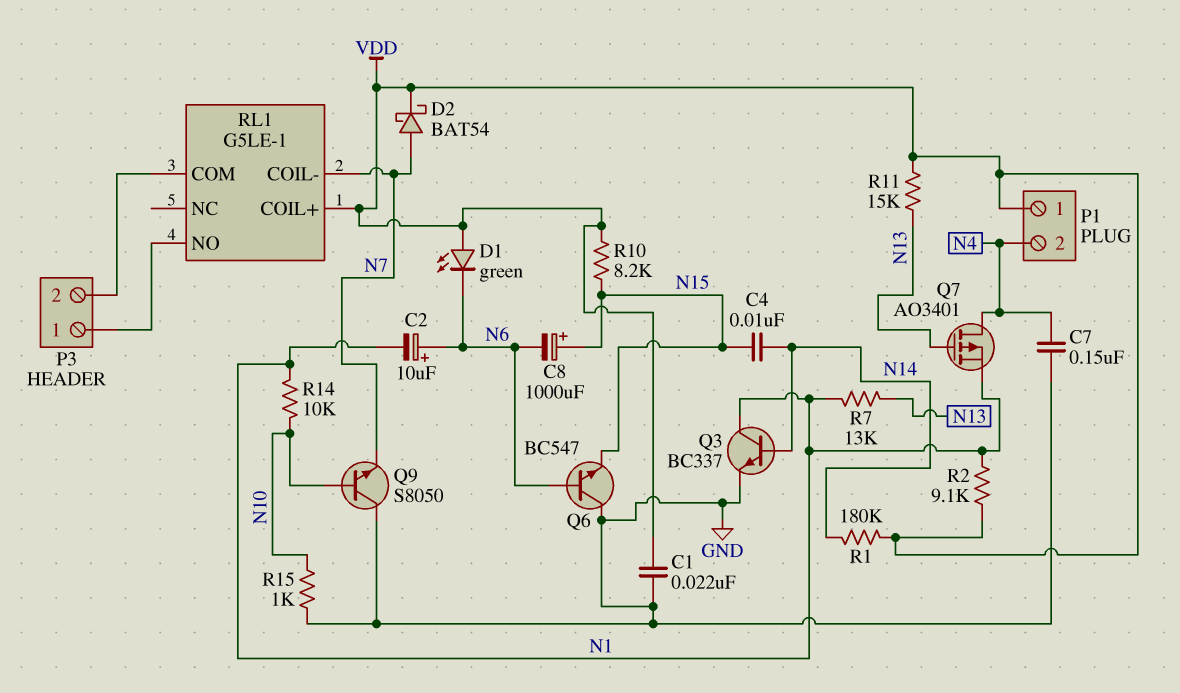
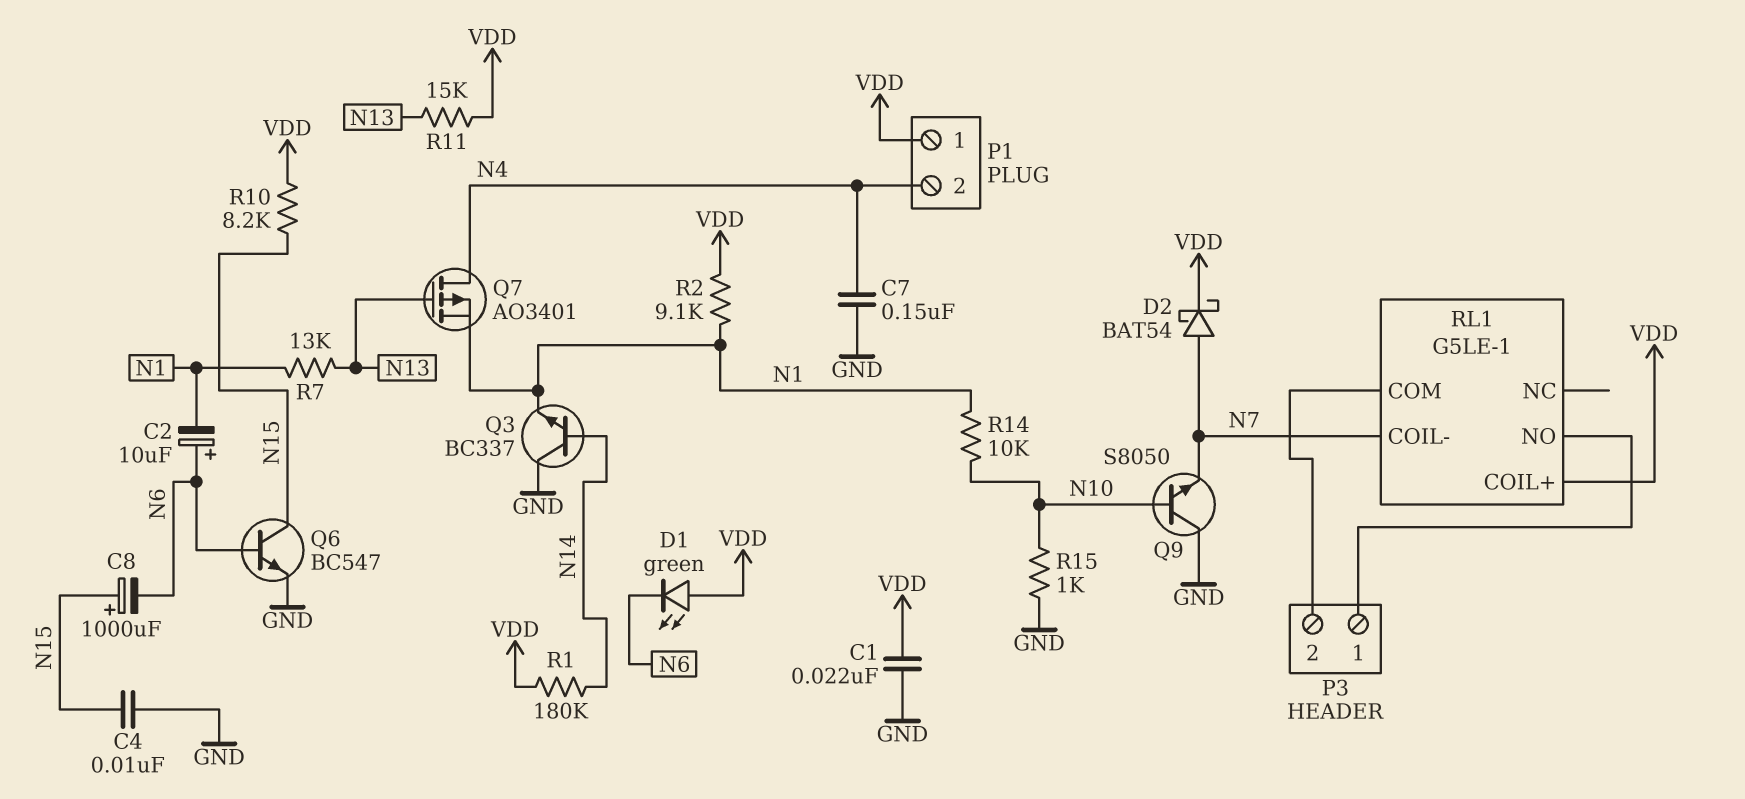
C4: 10nF (N14, N15) -> 10nF (GND, N15)
Q3: NPN BC337 (B N14, C N1, E GND) -> NPN BC337 (B N14, C GND, E N1)
Q6: NPN BC547 (B N6, C GND, E N15) -> NPN BC547 (B N6, C N15, E GND)

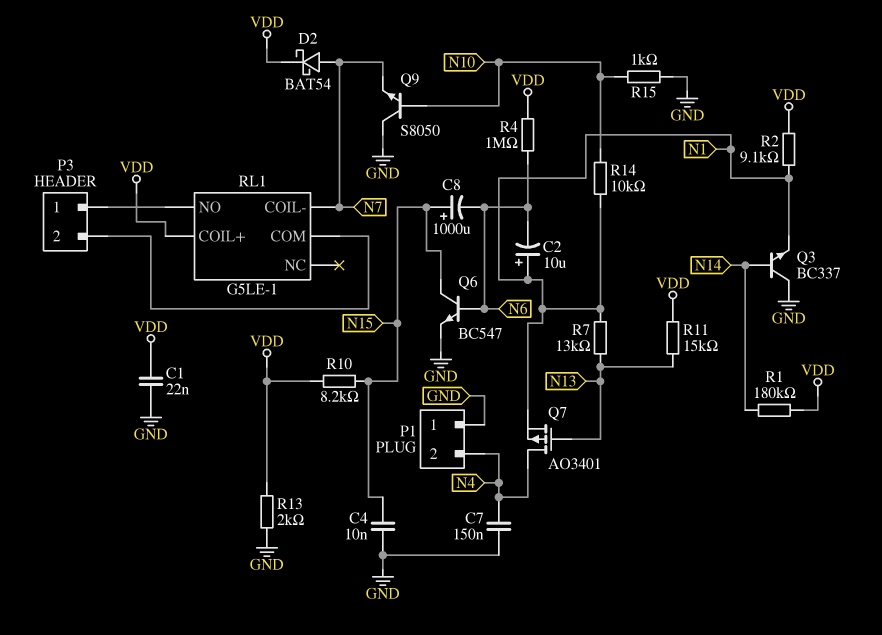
C2: 10uF (plus N6, minus N1) -> 10uF (plus N1, minus N6)
D1: LED green (A VDD, K N6) -> none
P1 pin 1: VDD -> GND
R4: none -> 1M (N6, VDD)
R13: none -> 2k (GND, VDD)

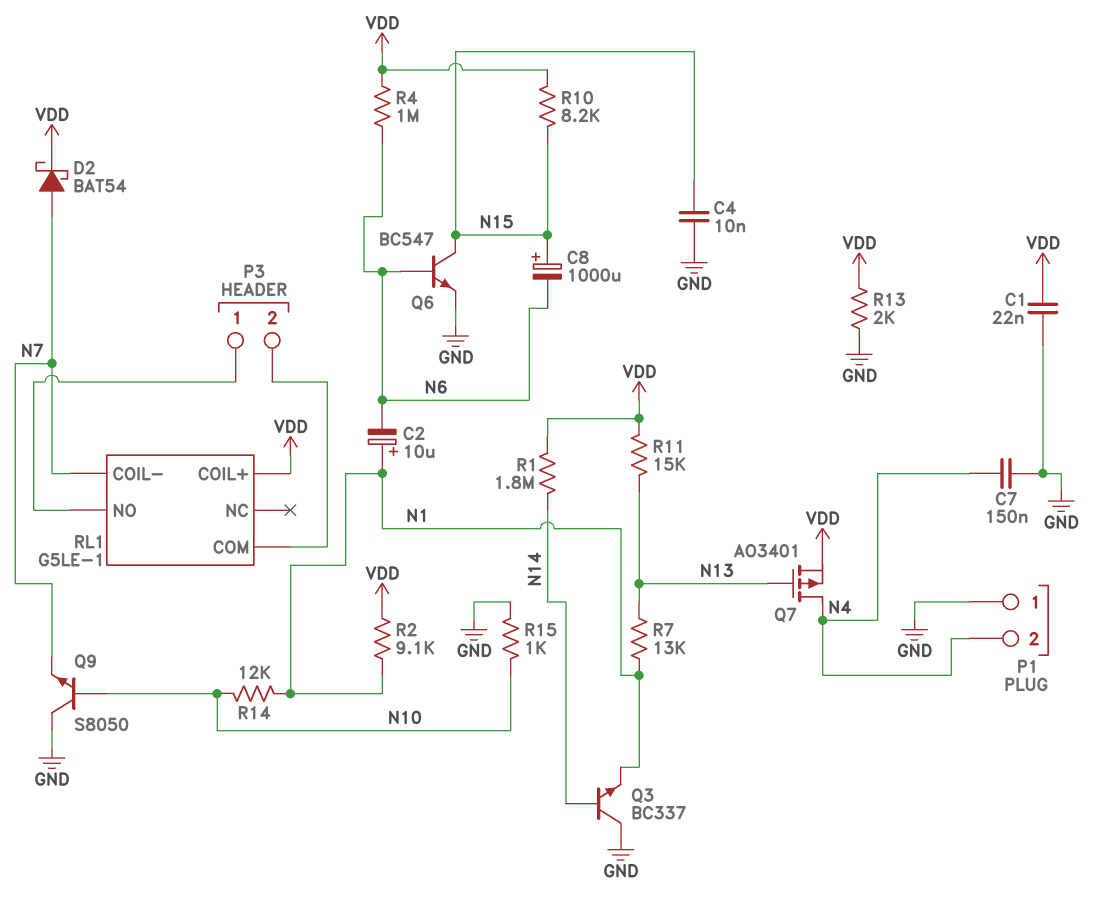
Q7: PMOS AO3401 (G N13, D N4, S N1) -> PMOS AO3401 (G N13, D N4, S VDD)
R1: 180k (N14, VDD) -> 1.8M (N14, VDD)
R14: 10k (N1, N10) -> 12k (N1, N10)

